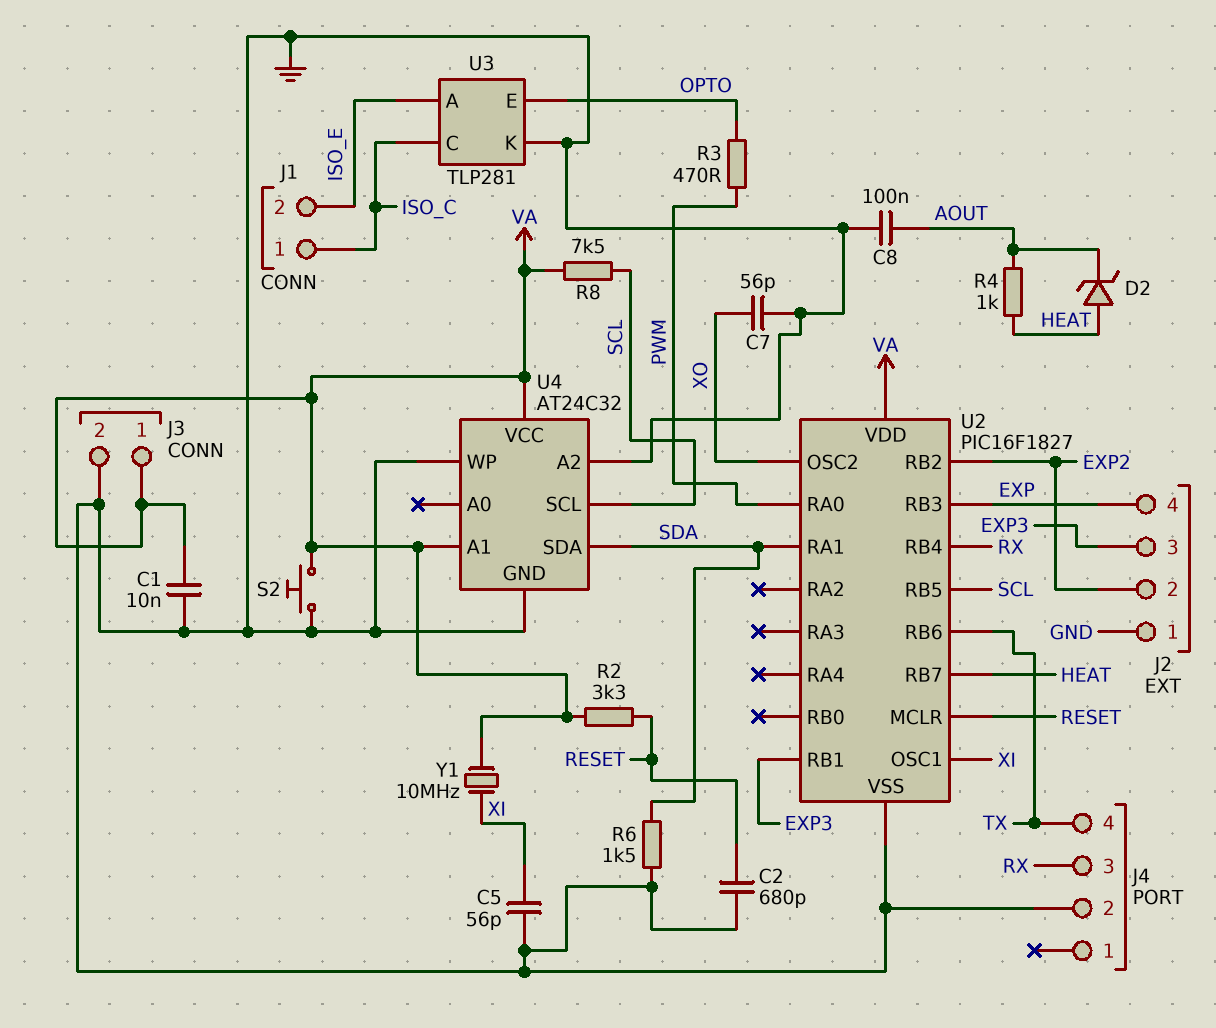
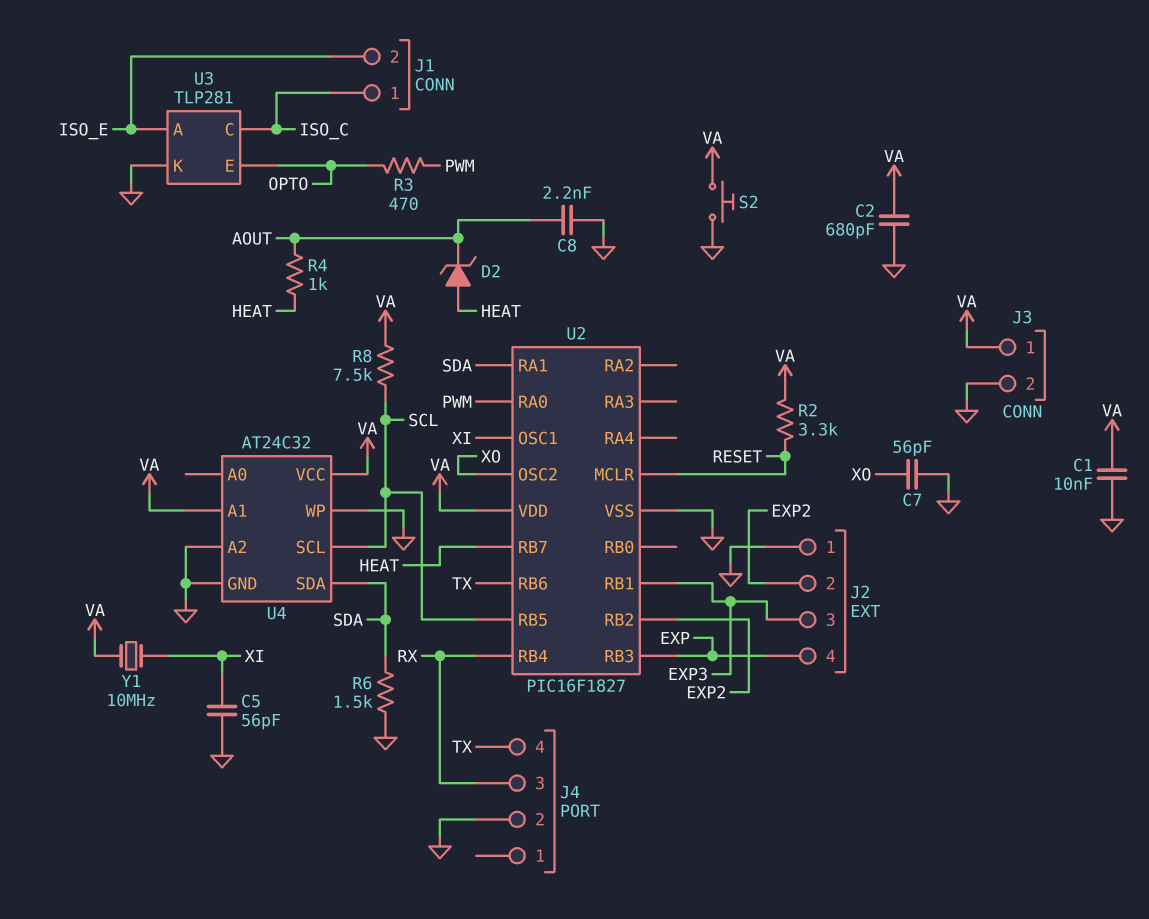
C2: 680pF (GND, RESET) -> 680pF (GND, VA)
C8: 100nF (AOUT, GND) -> 2.2nF (AOUT, GND)

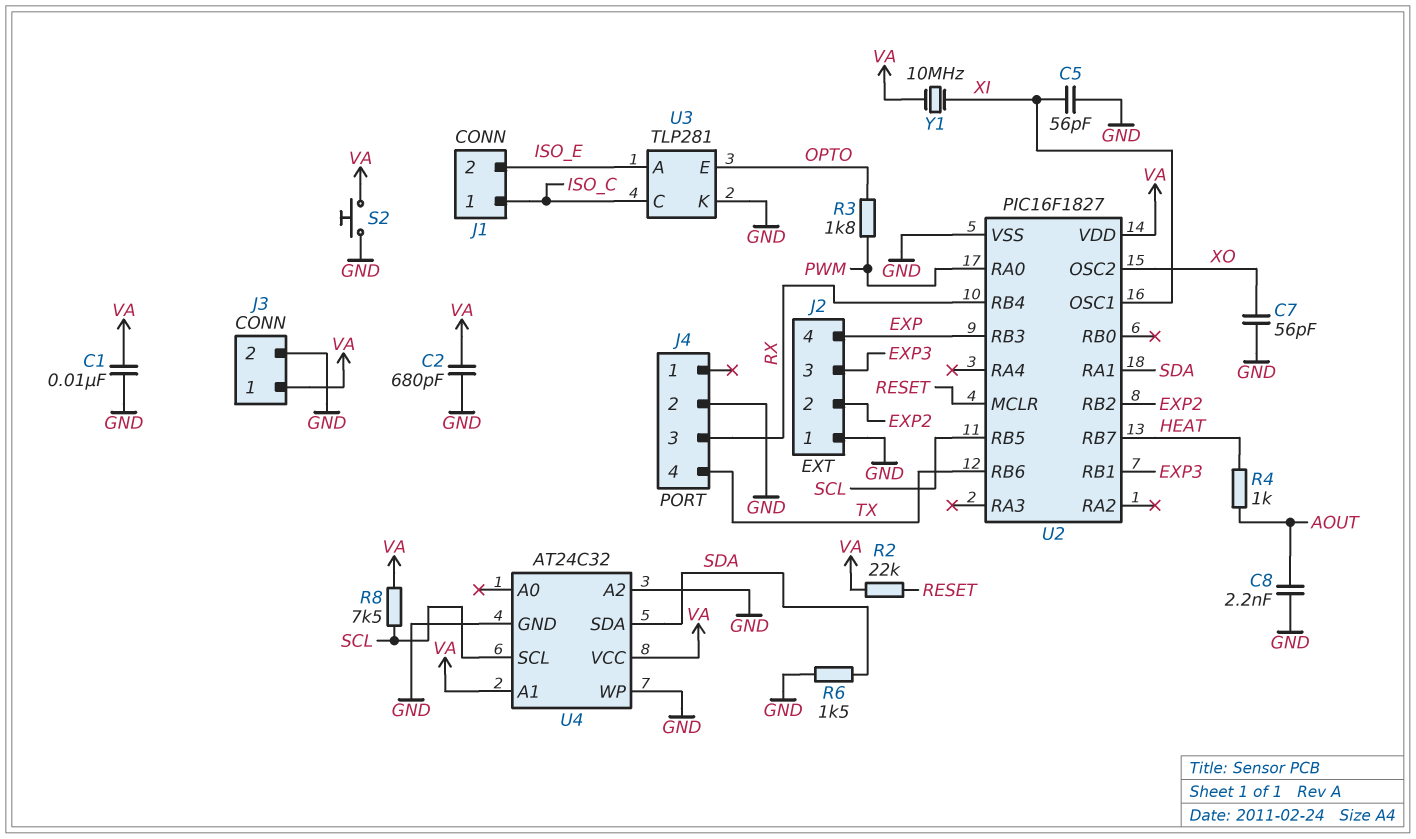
D2: zener (A HEAT, K AOUT) -> none
R2: 3.3k (RESET, VA) -> 22k (RESET, VA)
R3: 470 (OPTO, PWM) -> 1.8k (OPTO, PWM)

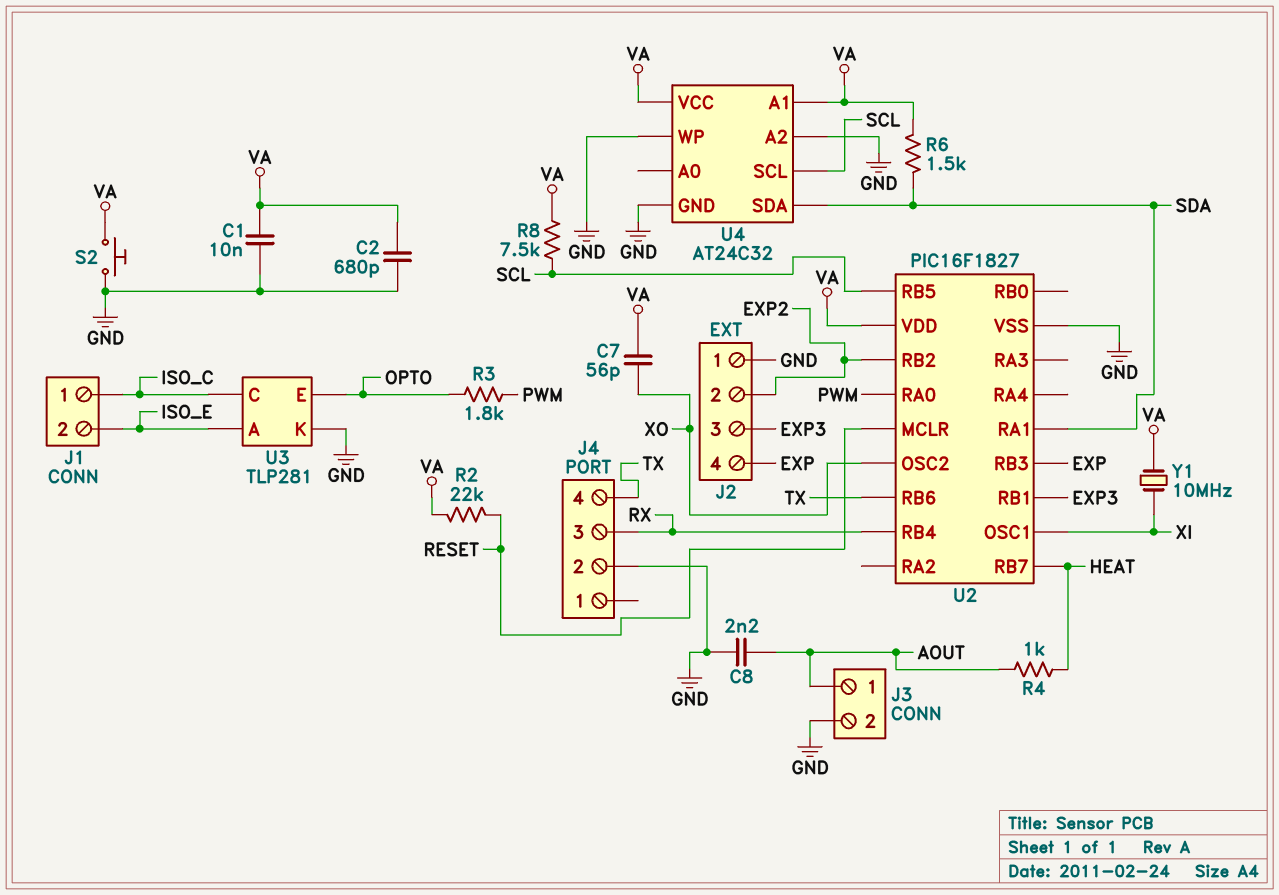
C5: 56pF (GND, XI) -> none
C7: 56pF (GND, XO) -> 56pF (VA, XO)
J3 pin 1: VA -> AOUT
R6: 1.5k (GND, SDA) -> 1.5k (SDA, VA)

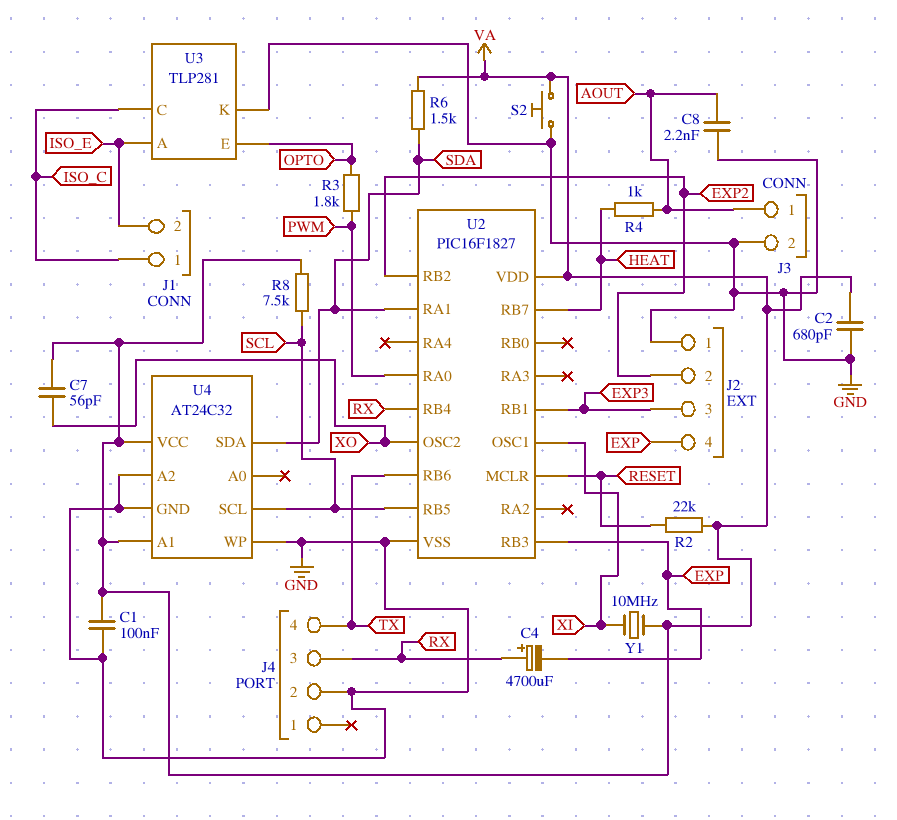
C1: 10nF (GND, VA) -> 100nF (GND, VA)
C4: none -> 4700uF (plus RX, minus EXP)

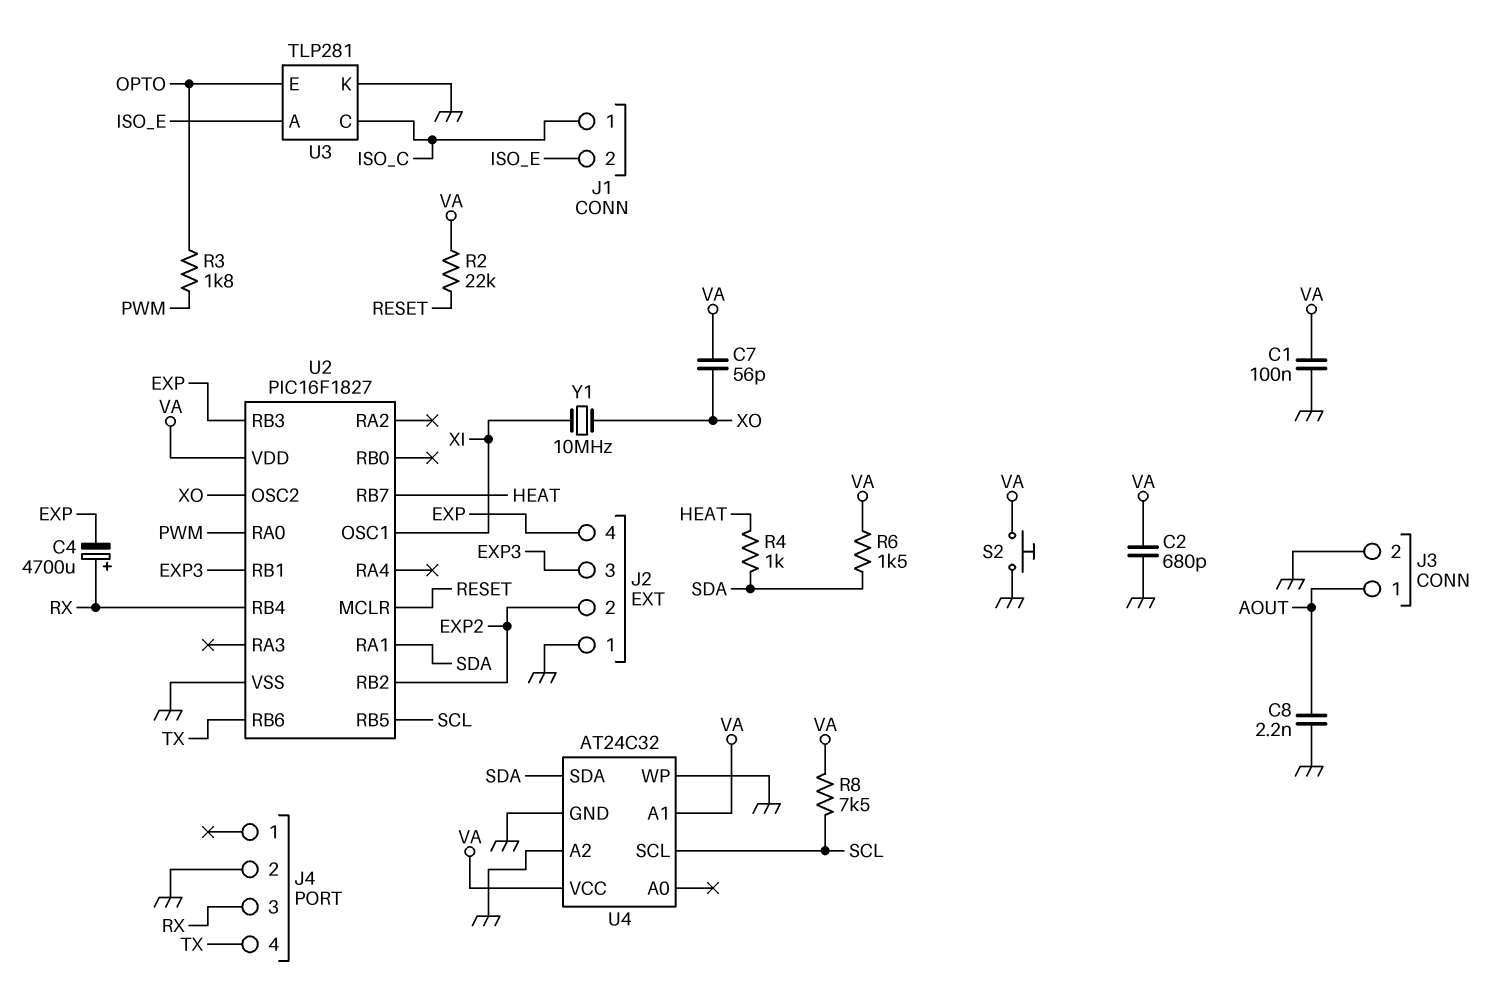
R4: 1k (AOUT, HEAT) -> 1k (HEAT, SDA)
Y1: 10MHz (VA, XI) -> 10MHz (XI, XO)

